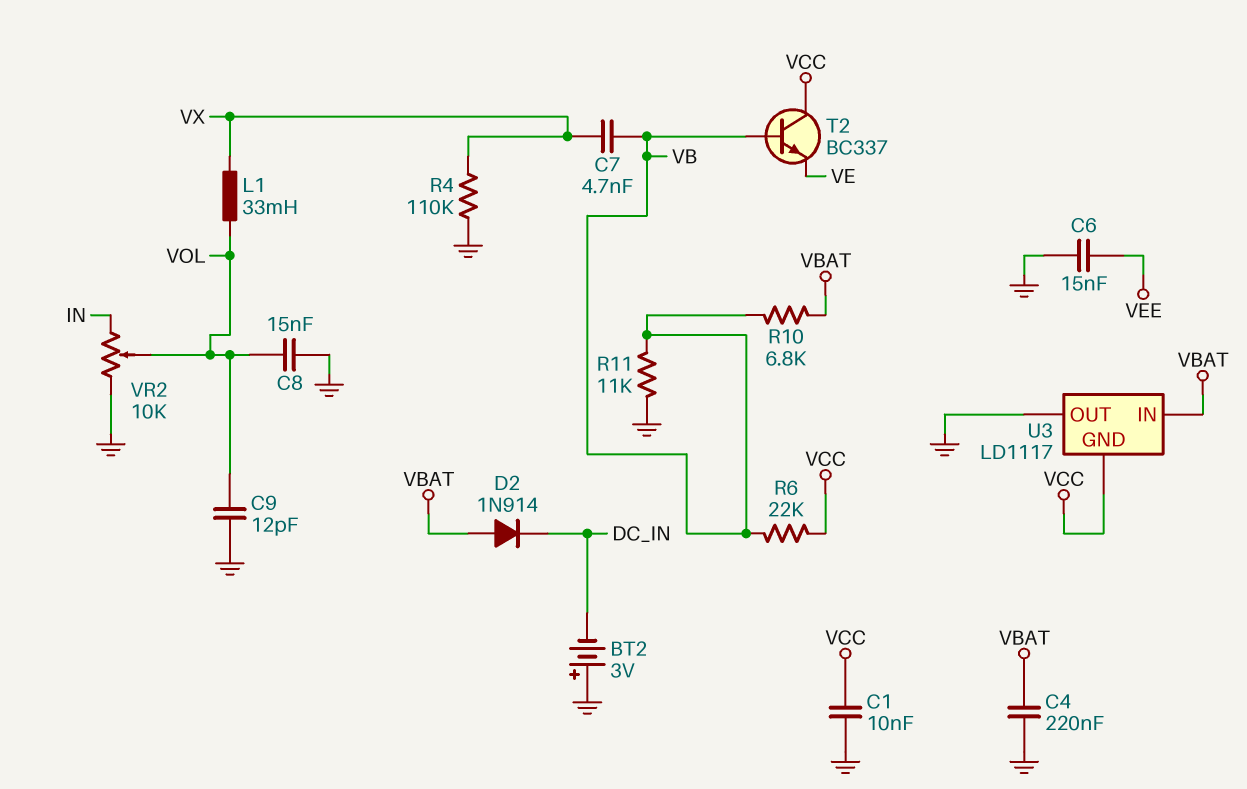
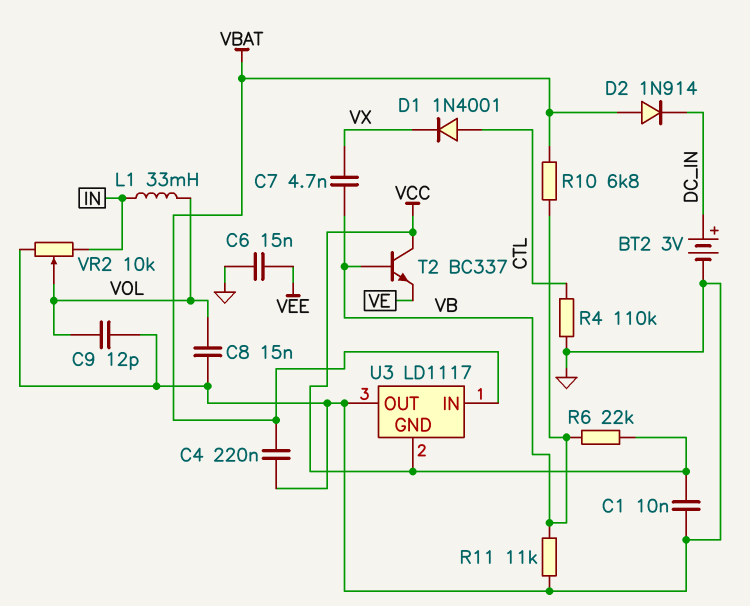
BT2: 3V (plus GND, minus DC_IN) -> 3V (plus DC_IN, minus GND)
D1: none -> diode 1N4001 (A CTL, K VX)
L1: 33mH (VOL, VX) -> 33mH (IN, VOL)
R4: 110k (GND, VX) -> 110k (CTL, GND)

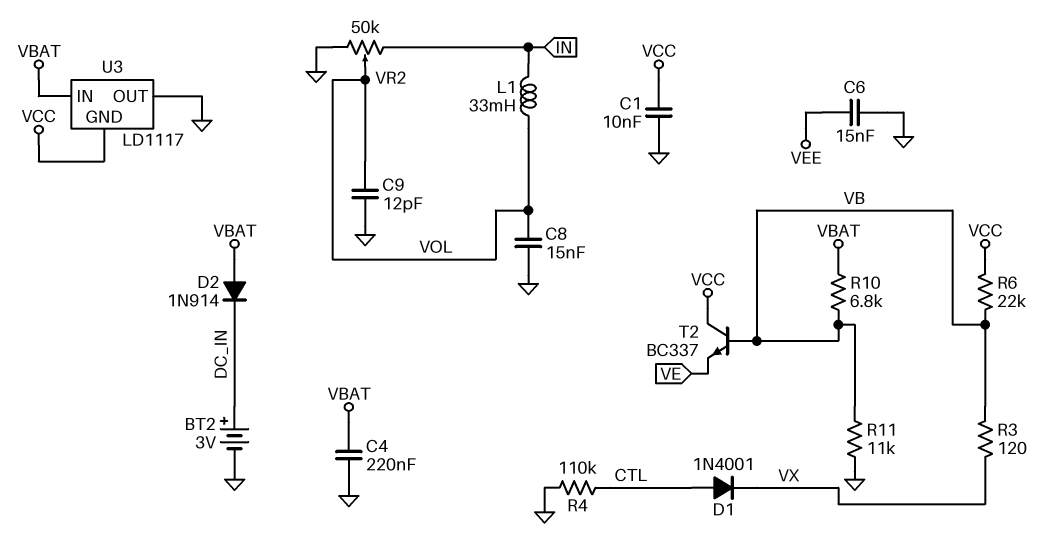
C7: 4.7nF (VB, VX) -> none
R3: none -> 120 (VB, VX)
VR2: 10k (GND, IN, wiper VOL) -> 50k (GND, IN, wiper VOL)

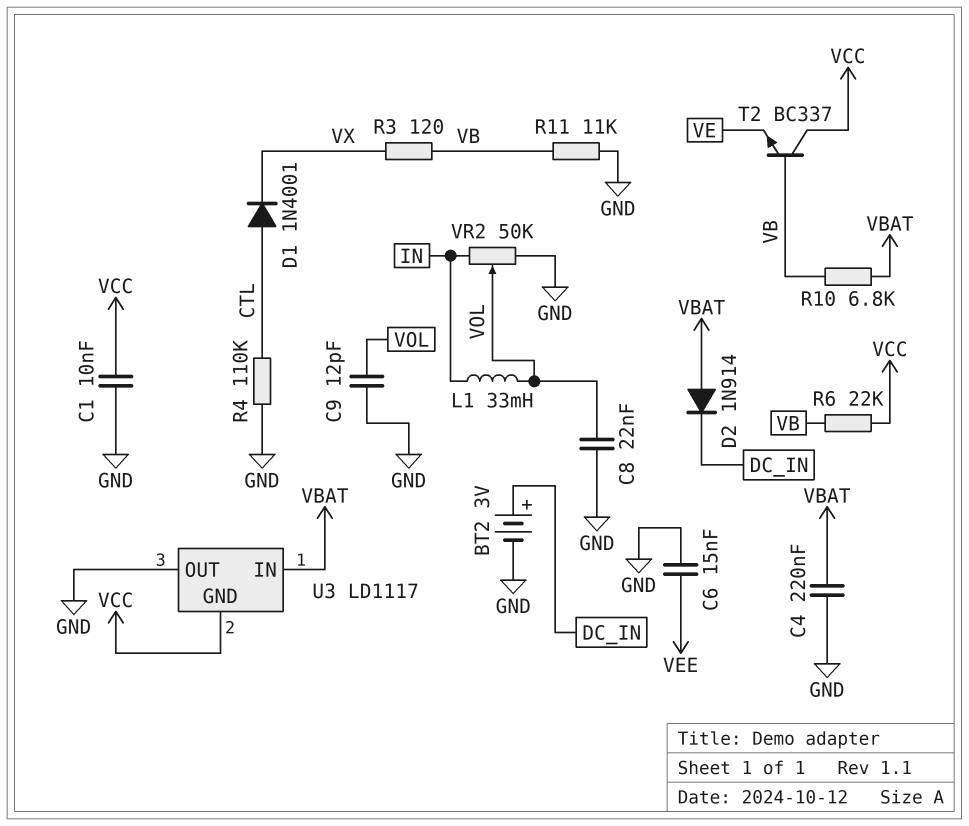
C8: 15nF (GND, VOL) -> 22nF (GND, VOL)

